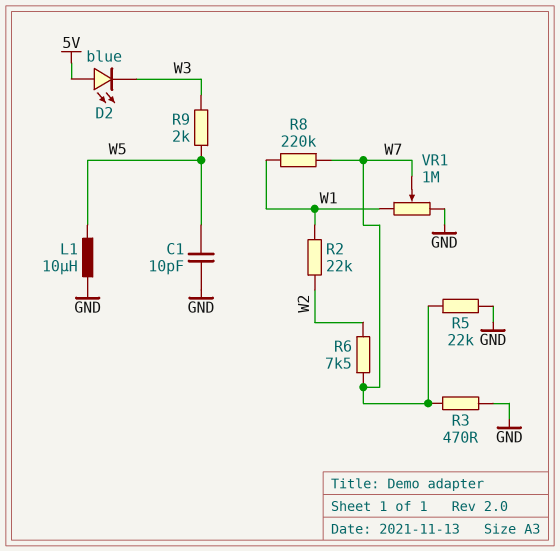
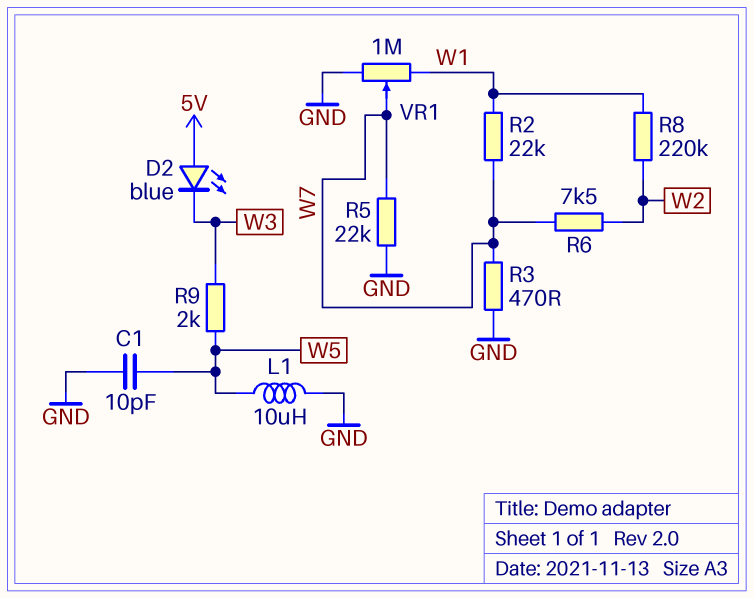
R2: 22k (W1, W2) -> 22k (W1, W7)
R8: 220k (W1, W7) -> 220k (W1, W2)

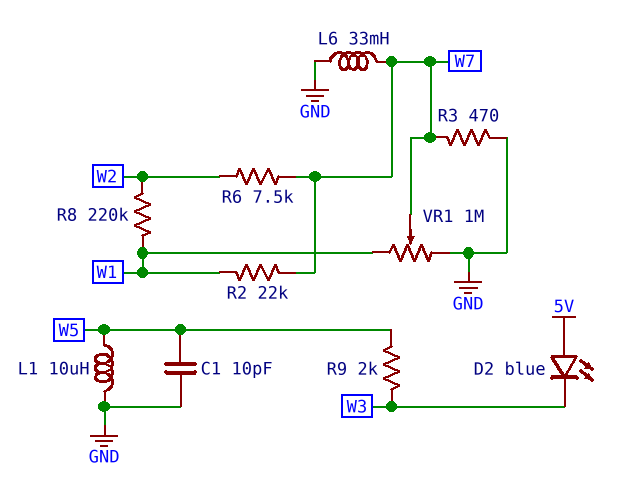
L6: none -> 33mH (GND, W7)
R5: 22k (GND, W7) -> none

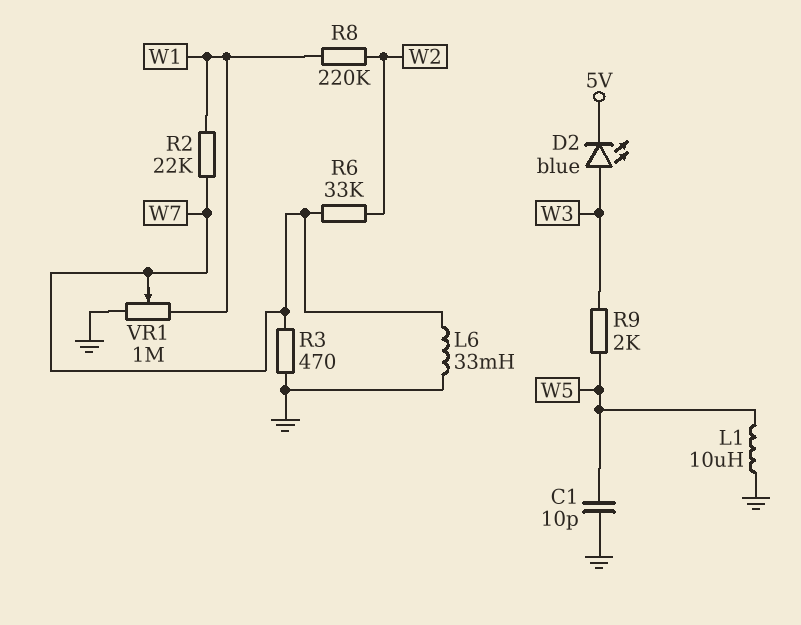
D2: LED blue (A 5V, K W3) -> LED blue (A W3, K 5V)
R6: 7.5k (W2, W7) -> 33k (W2, W7)

